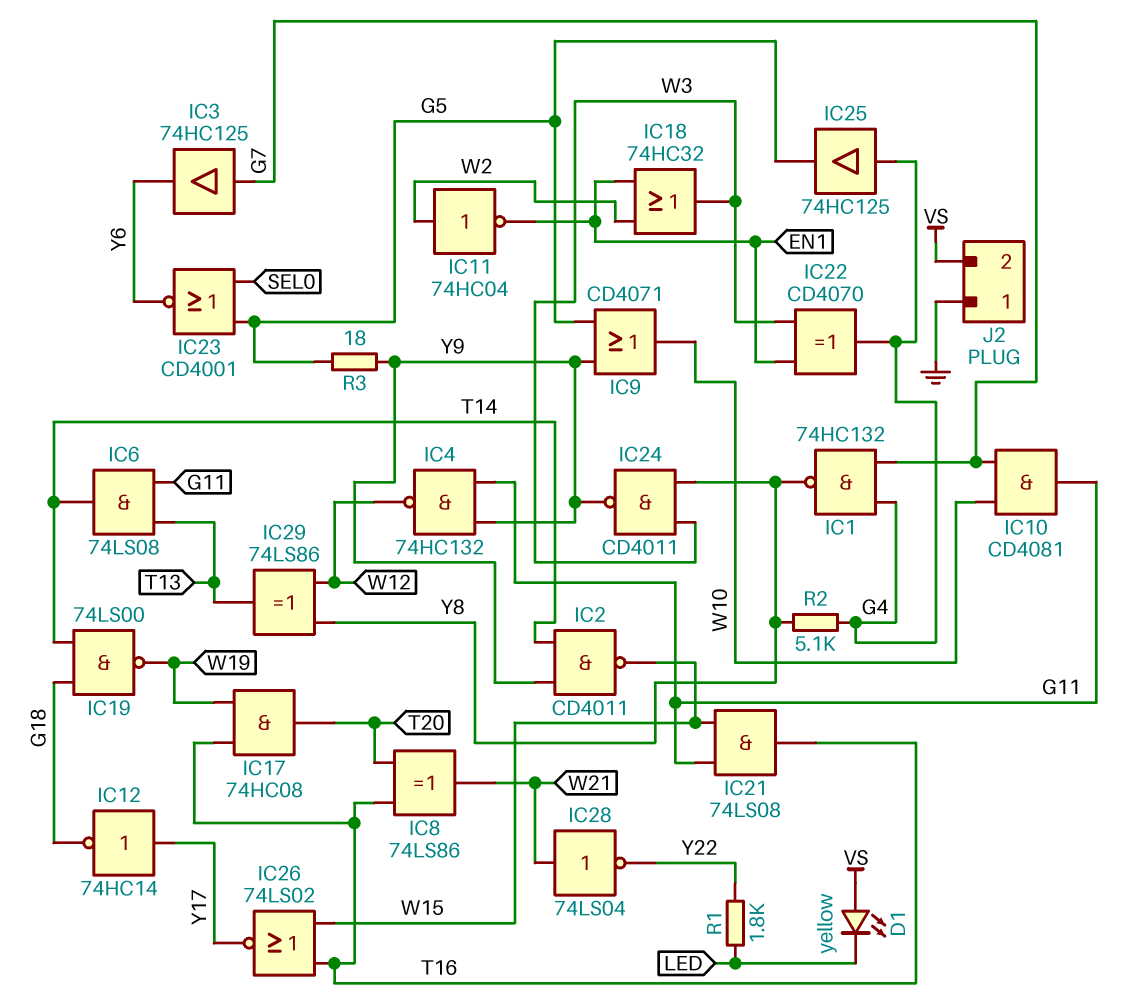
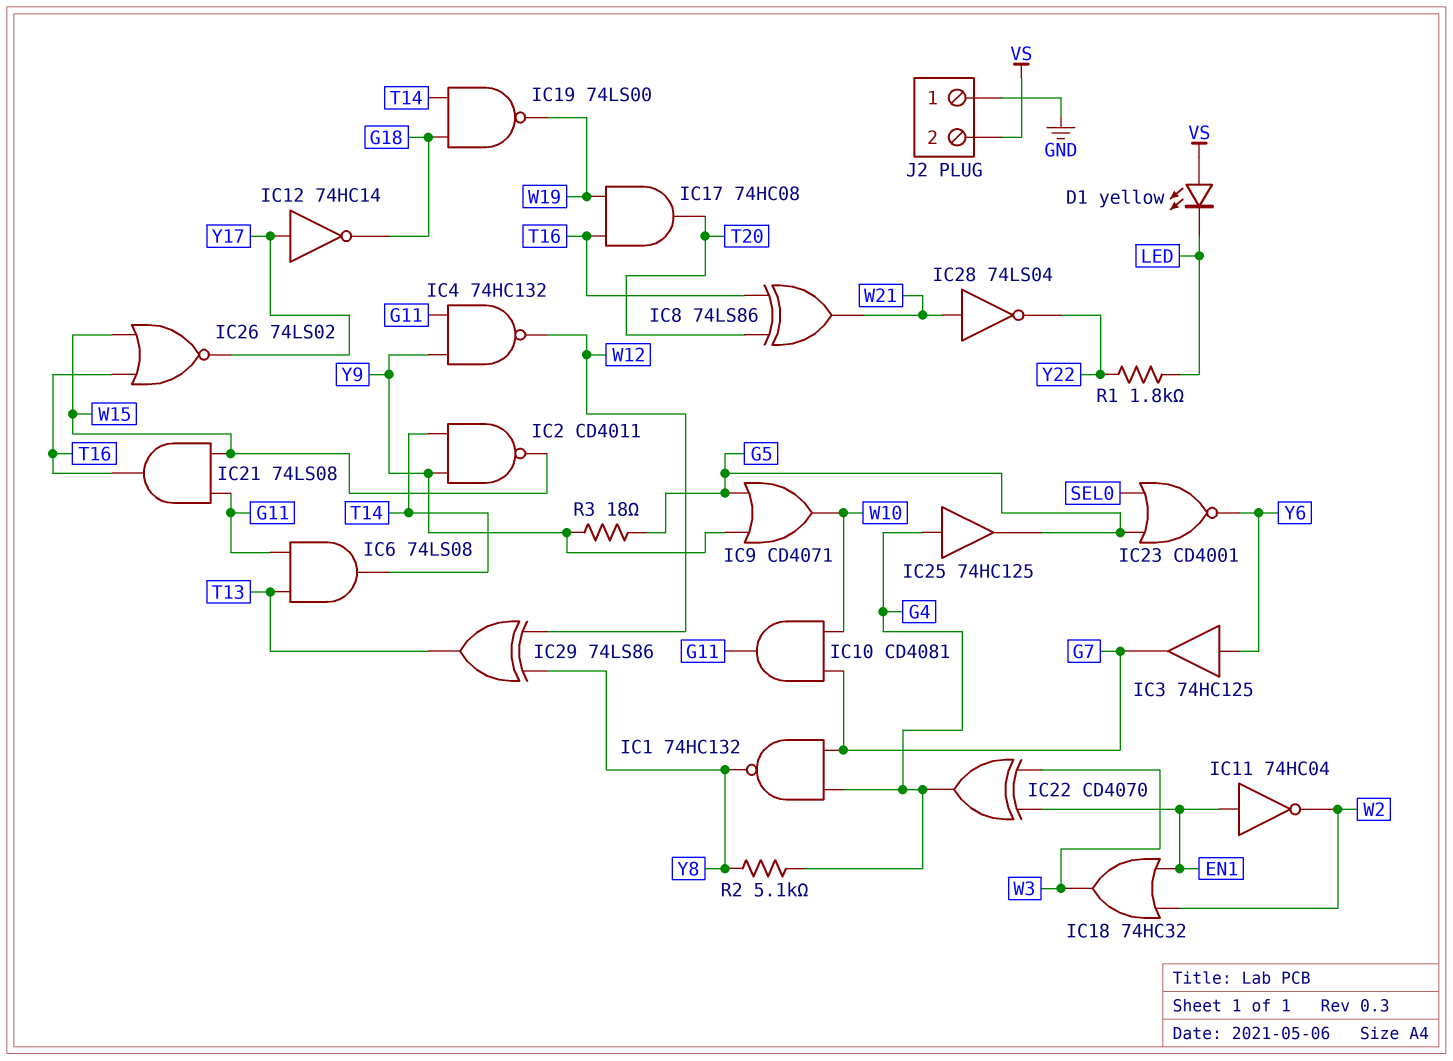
IC3: buffer 74HC125 (in G7, out Y6) -> buffer 74HC125 (in Y6, out G7)
IC11: NOT 74HC04 (in W2, out EN1) -> NOT 74HC04 (in EN1, out W2)
IC24: NAND CD4011 (in W3, in Y8, out Y9) -> none

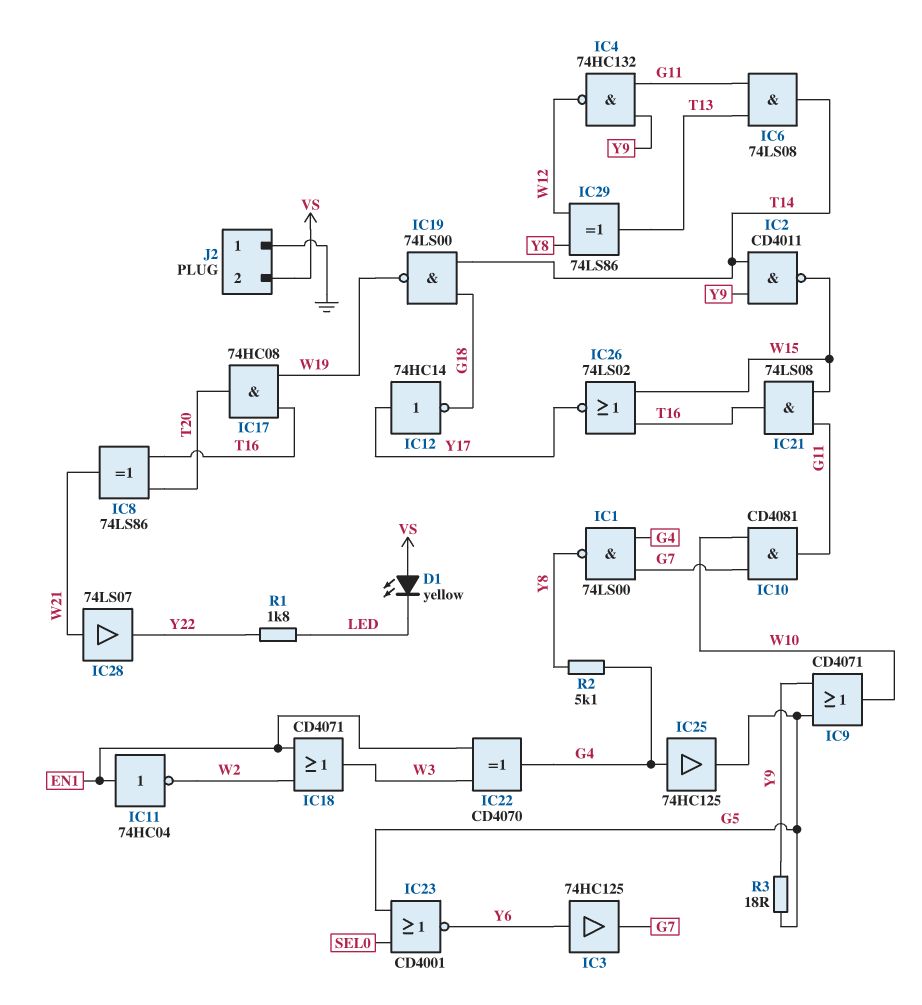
IC1: NAND 74HC132 (in G4, in G7, out Y8) -> NAND 74LS00 (in G4, in G7, out Y8)
IC18: OR 74HC32 (in EN1, in W2, out W3) -> OR CD4071 (in EN1, in W2, out W3)
IC28: NOT 74LS04 (in W21, out Y22) -> buffer 74LS07 (in W21, out Y22)

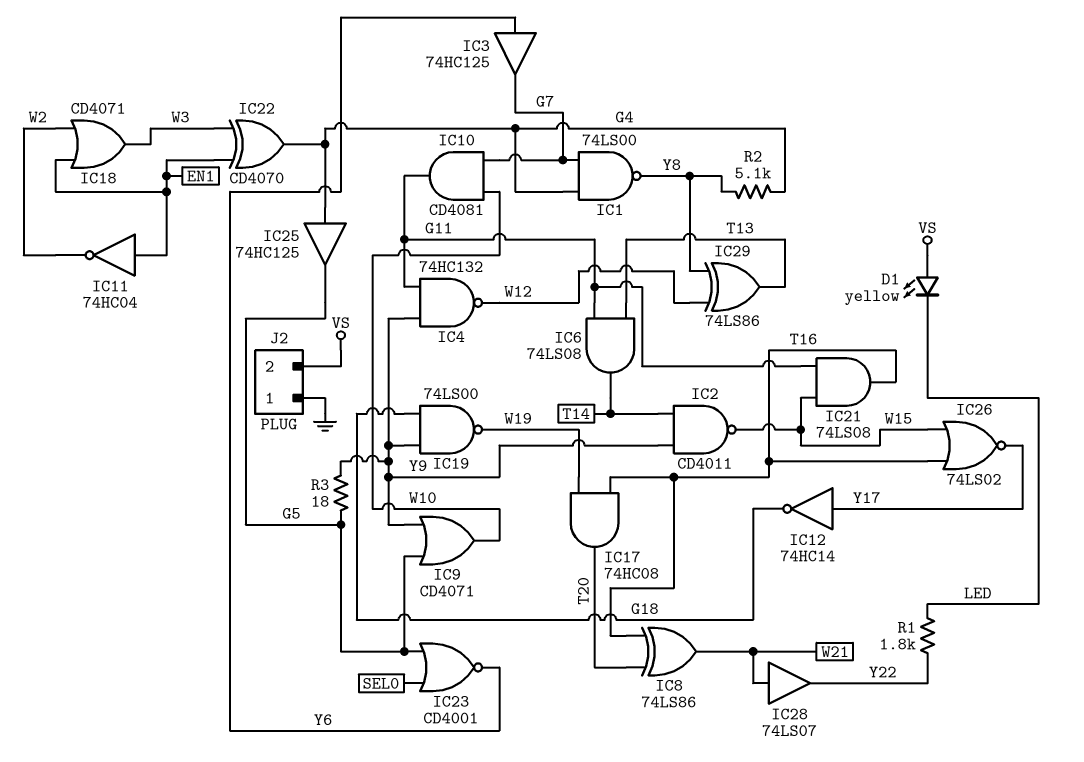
IC19: NAND 74LS00 (in G18, in T14, out W19) -> NAND 74LS00 (in G18, in Y9, out W19)

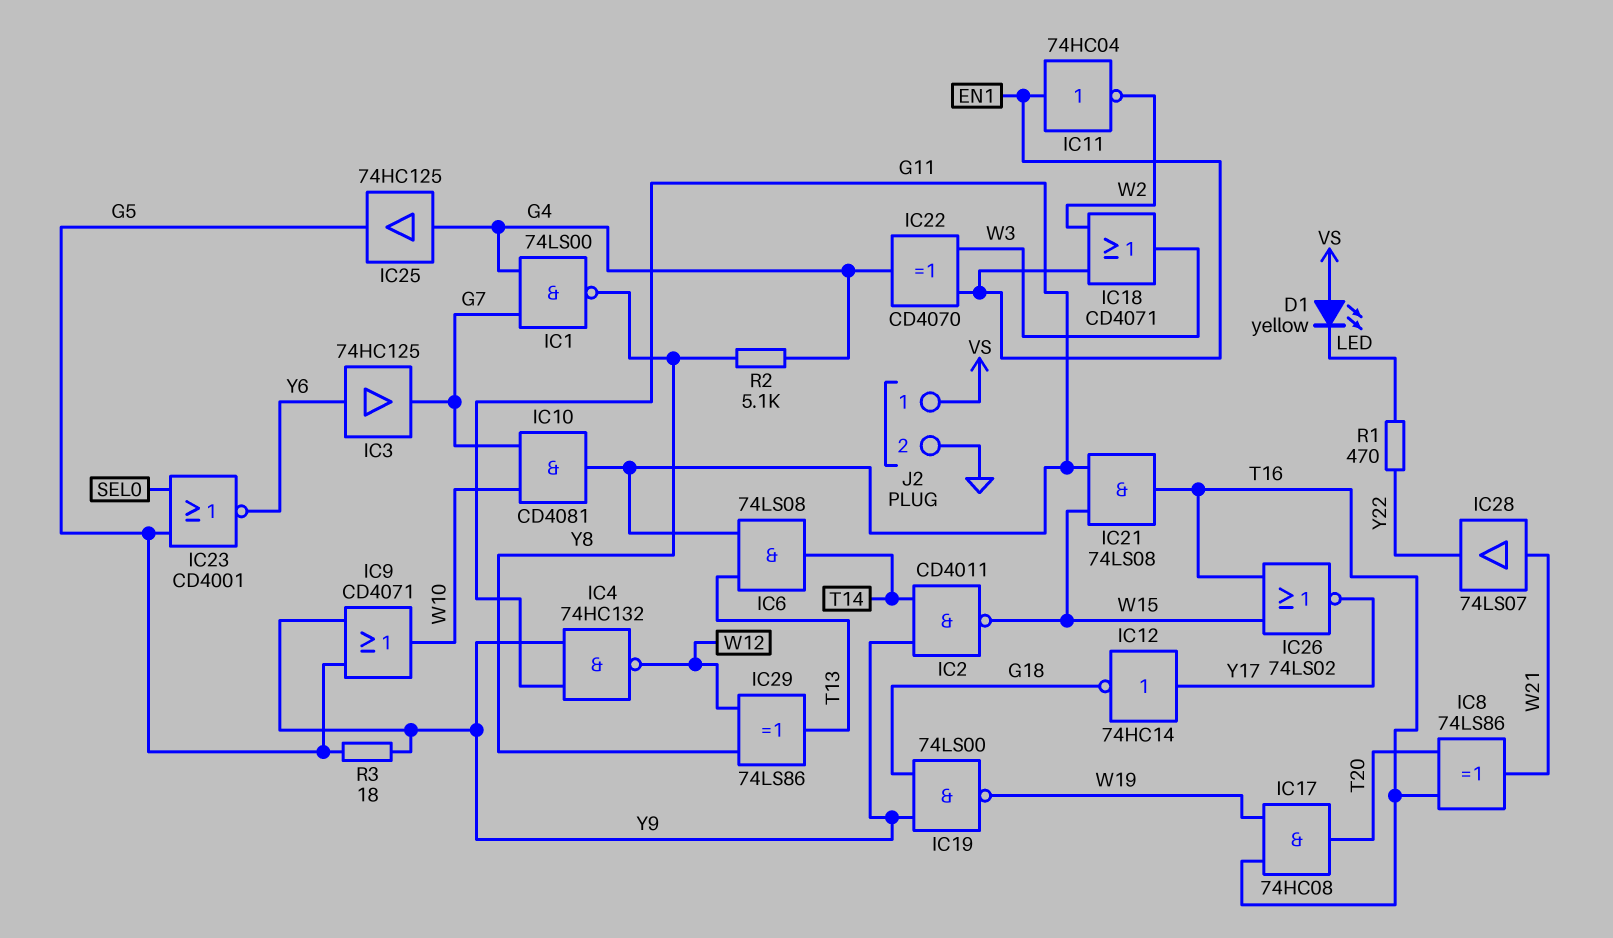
J2 pin 1: GND -> VS
J2 pin 2: VS -> GND
R1: 1.8k (LED, Y22) -> 470 (LED, Y22)

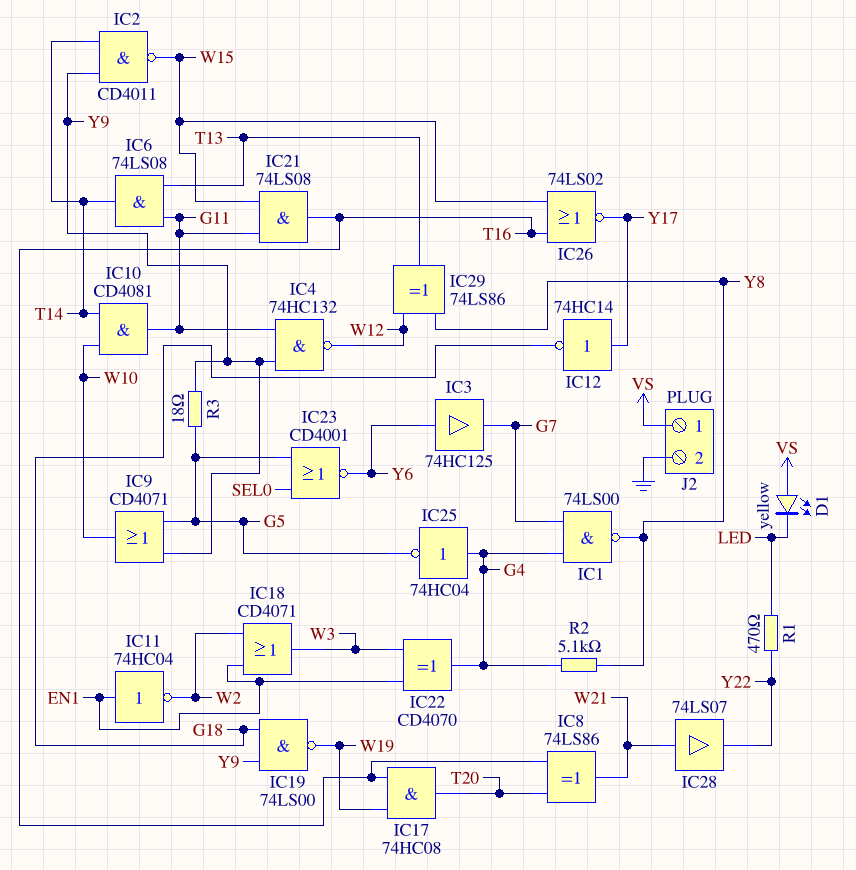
IC10: AND CD4081 (in G7, in W10, out G11) -> AND CD4081 (in T14, in W10, out G11)
IC25: buffer 74HC125 (in G4, out G5) -> NOT 74HC04 (in G4, out G5)

